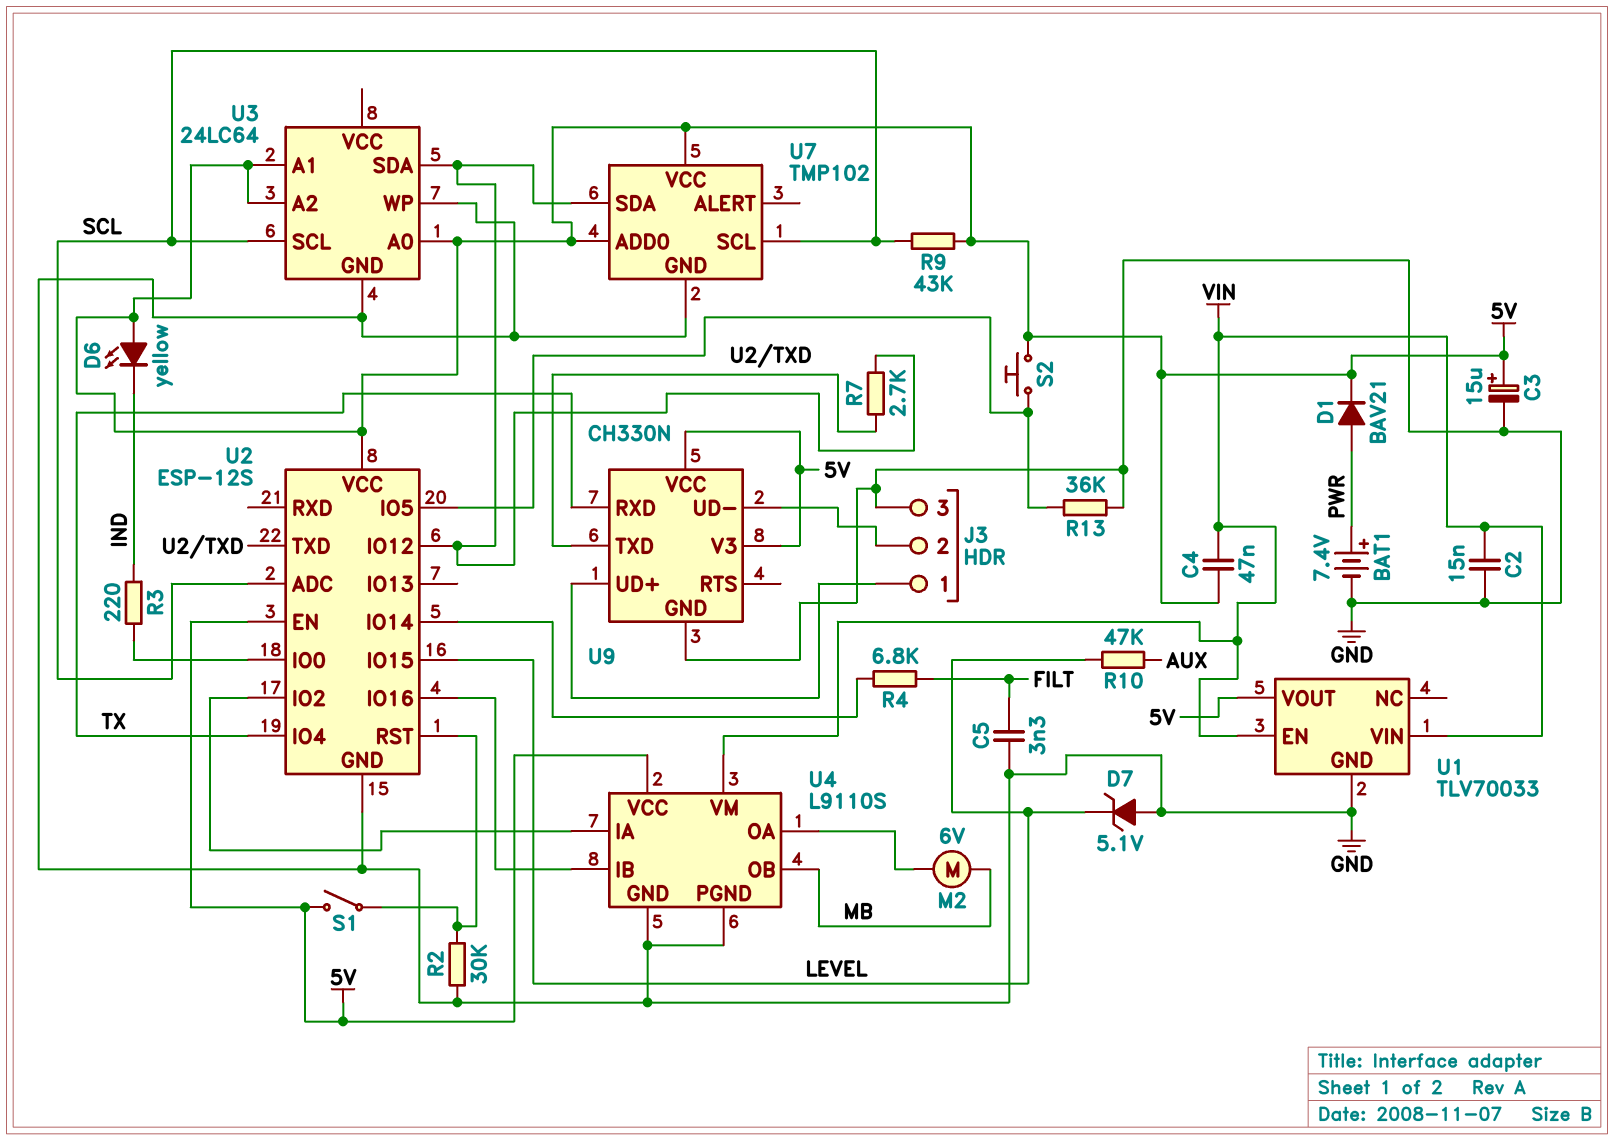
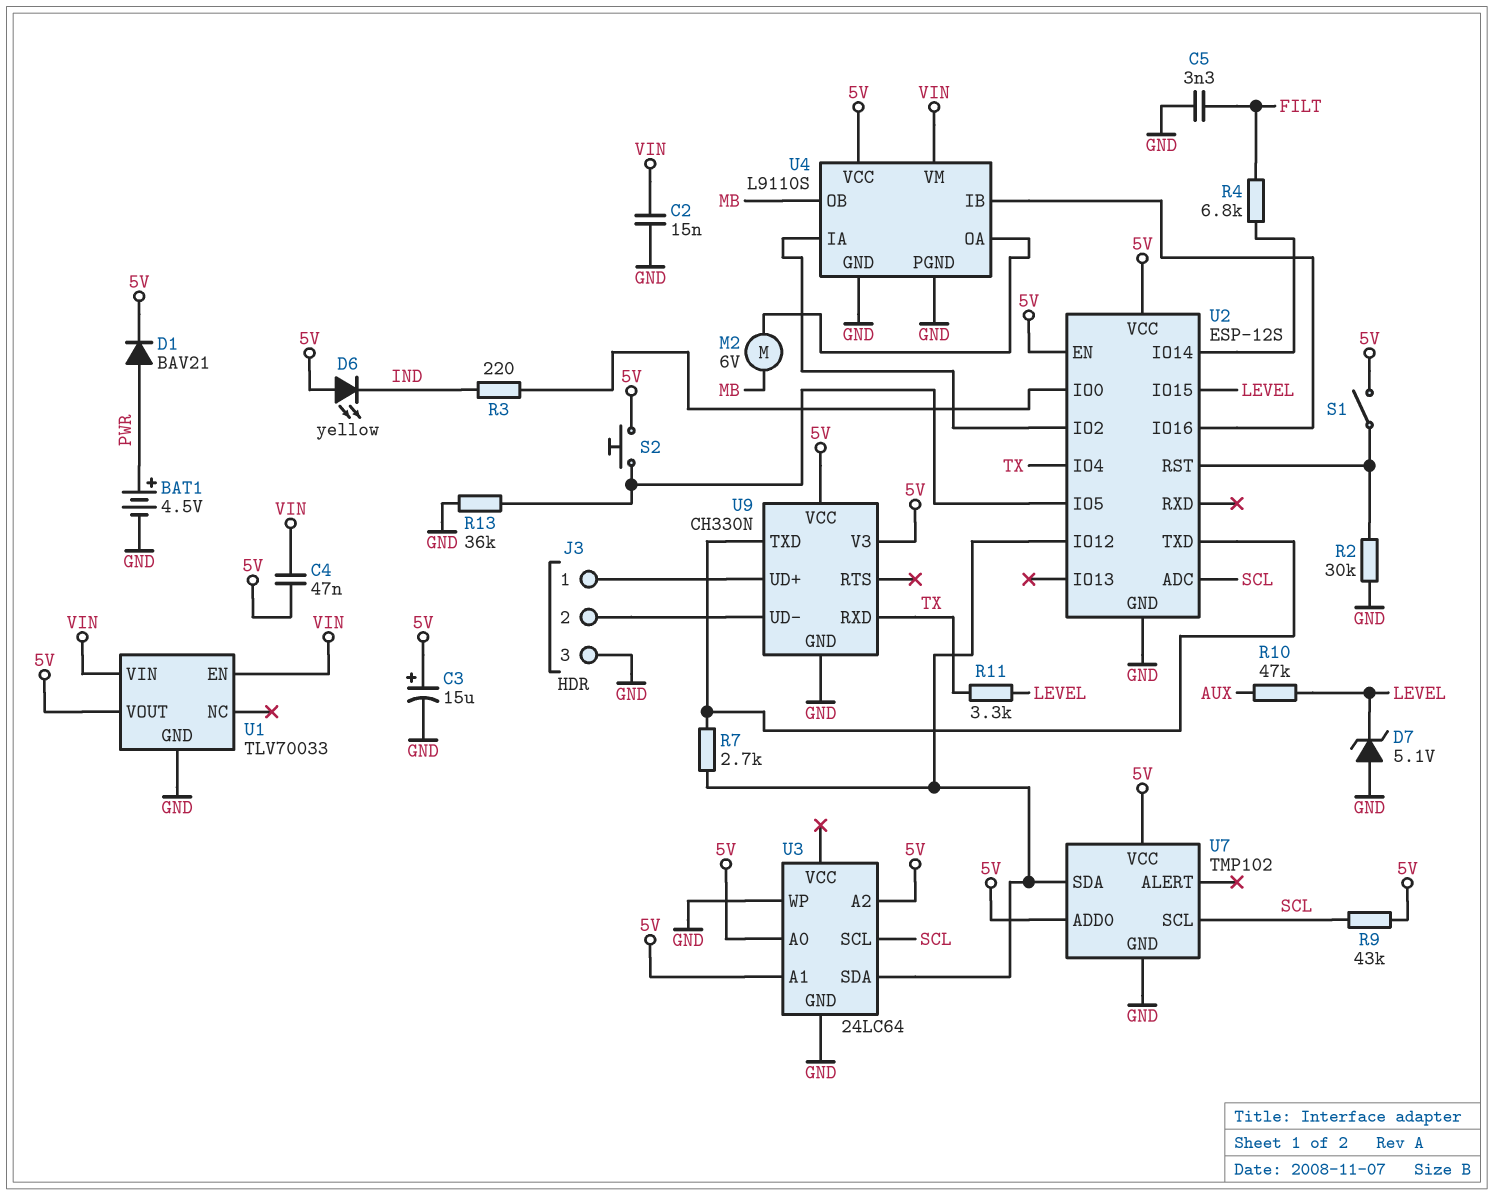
BAT1: 7.4V (plus PWR, minus GND) -> 4.5V (plus PWR, minus GND)
R11: none -> 3.3k (LEVEL, TX)

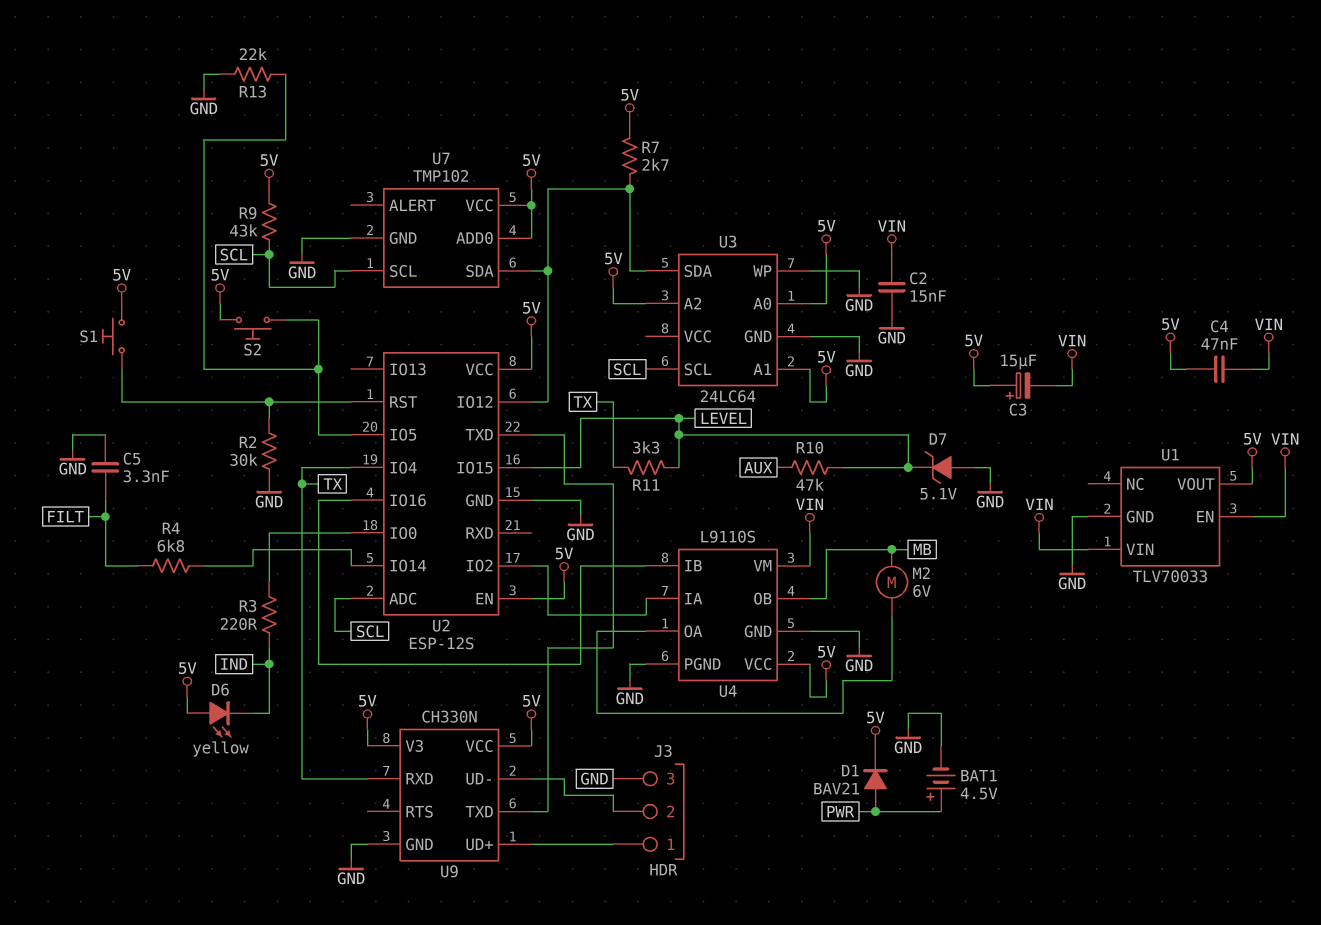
C3: 15uF (plus 5V, minus GND) -> 15uF (plus 5V, minus VIN)
R7: 2.7k (U2/IO12, U2/TXD) -> 2.7k (5V, U2/IO12)
R13: 36k (GND, U2/IO5) -> 22k (GND, U2/IO5)
S1: switch (5V, U2/RST) -> button (5V, U2/RST)

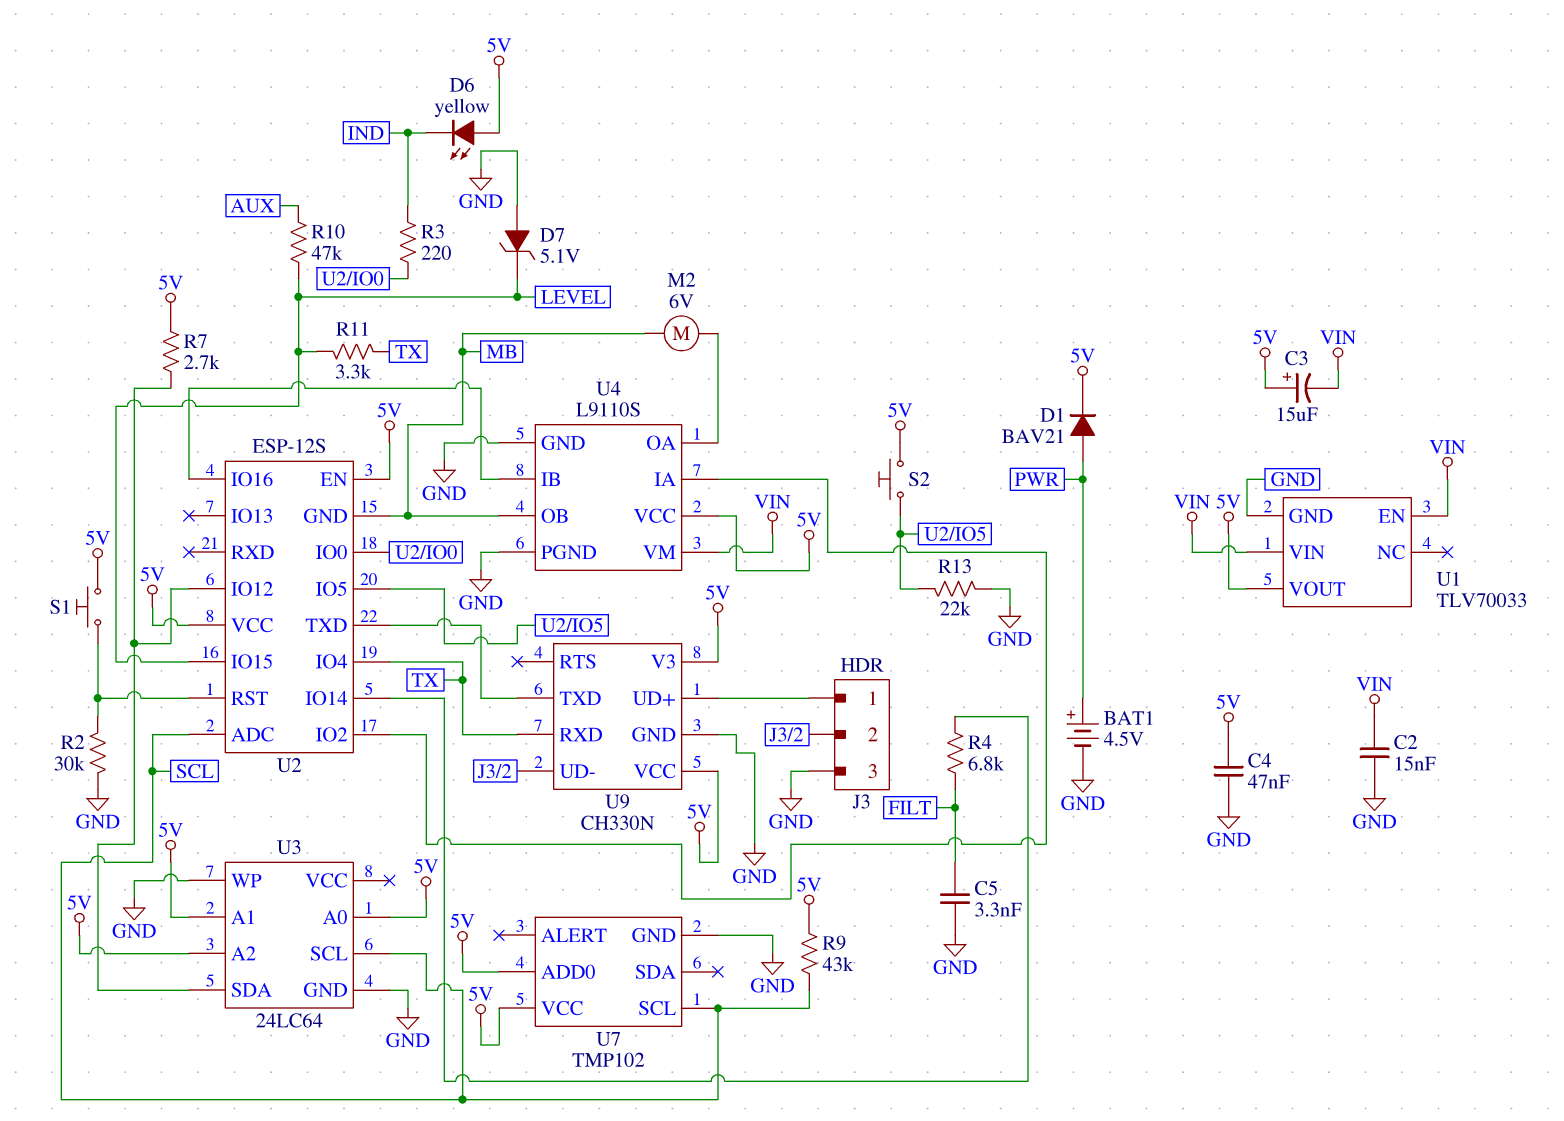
C4: 47nF (5V, VIN) -> 47nF (5V, GND)
U2 pin GND: GND -> MB
U7 pin SDA: U2/IO12 -> none

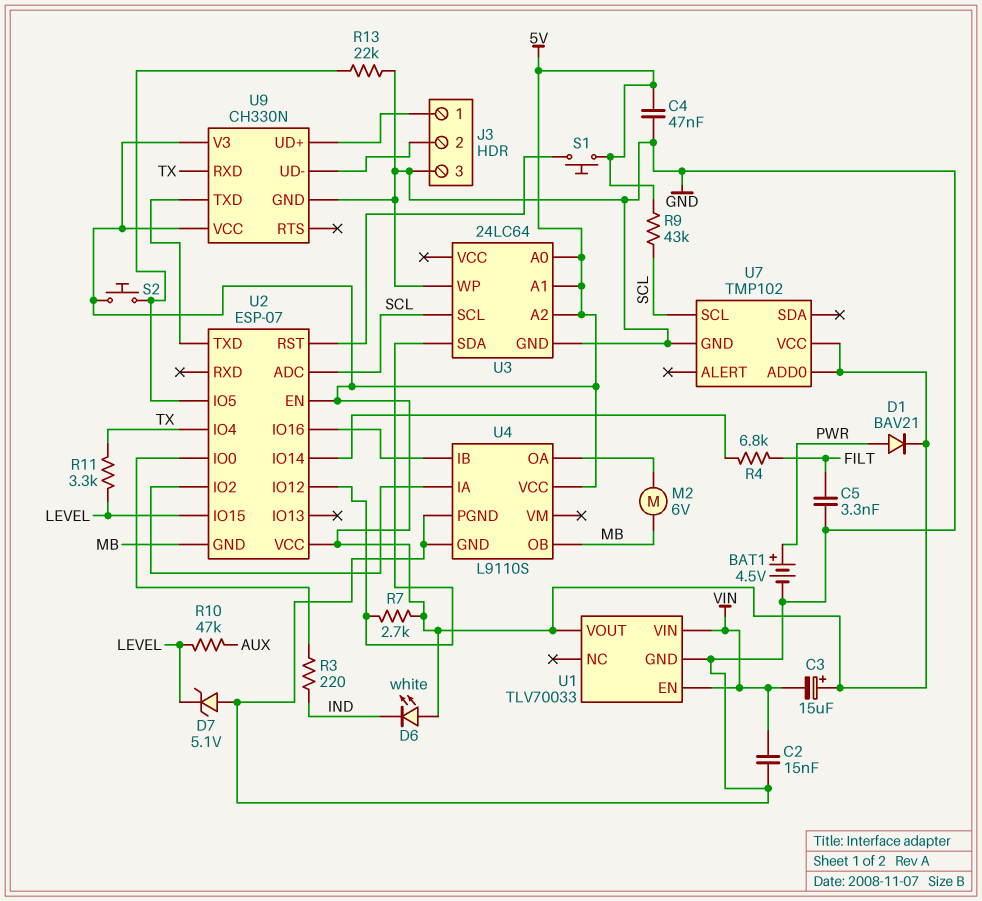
D6: LED yellow (A 5V, K IND) -> LED white (A 5V, K IND)
R2: 30k (GND, U2/RST) -> none
U2: ESP-12S -> ESP-07
U4 pin VM: VIN -> none

